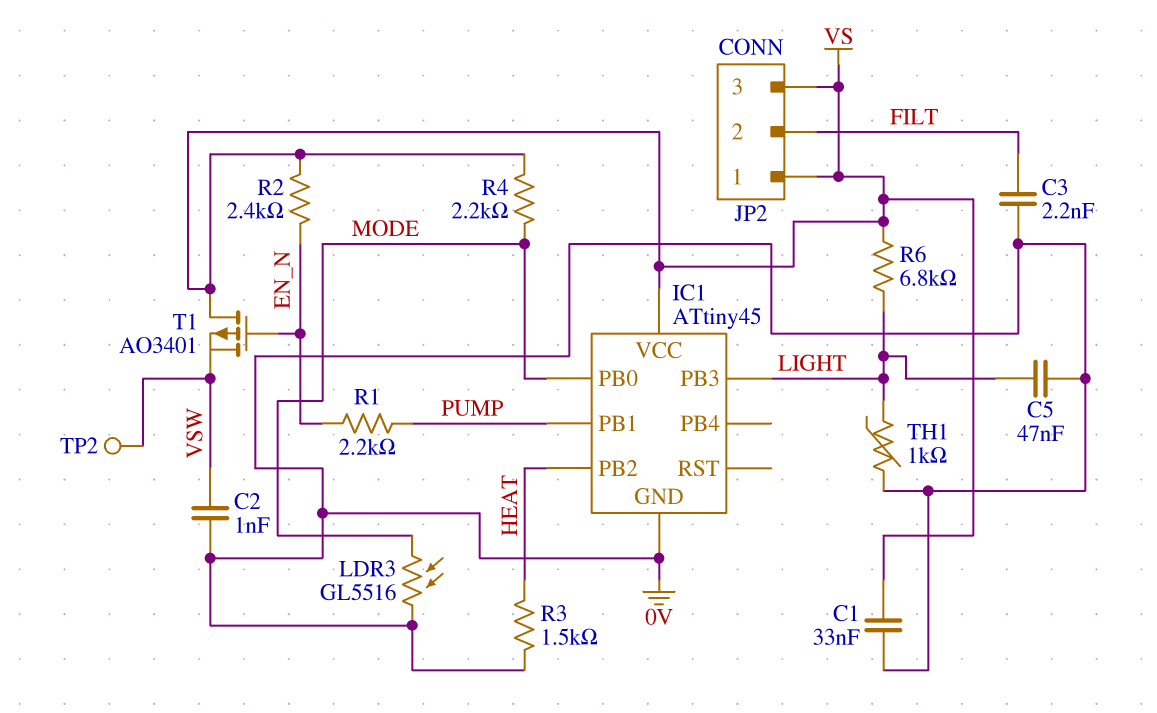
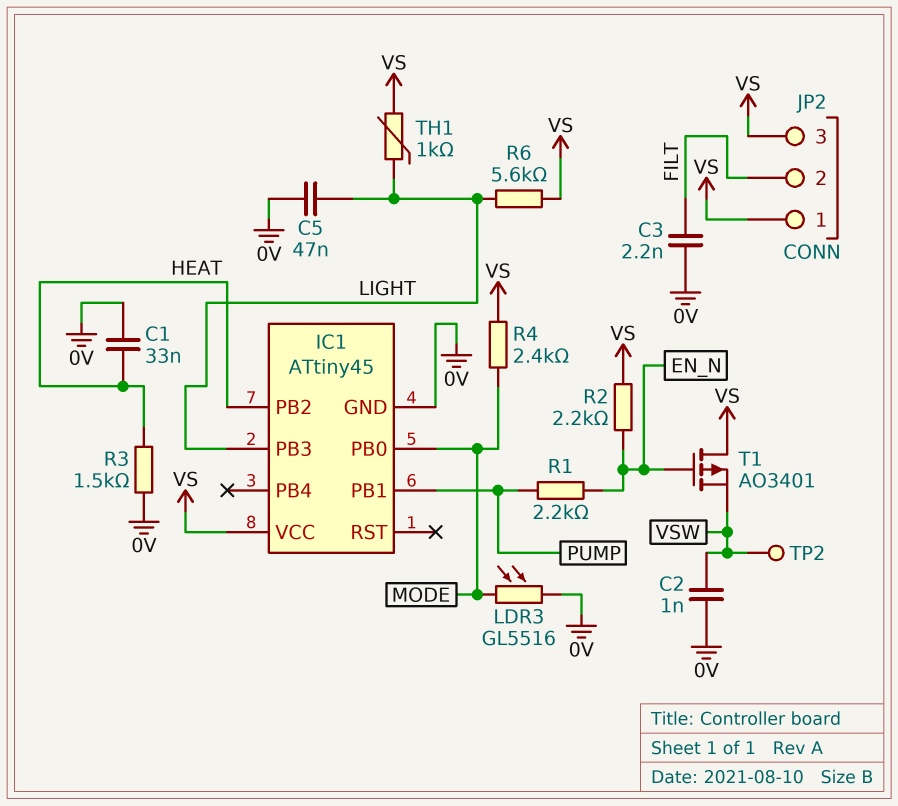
C1: 33nF (0V, VS) -> 33nF (0V, HEAT)
R2: 2.4k (EN_N, VS) -> 2.2k (EN_N, VS)
R4: 2.2k (MODE, VS) -> 2.4k (MODE, VS)
R6: 6.8k (LIGHT, VS) -> 5.6k (LIGHT, VS)
TH1: 1k (0V, LIGHT) -> 1k (LIGHT, VS)

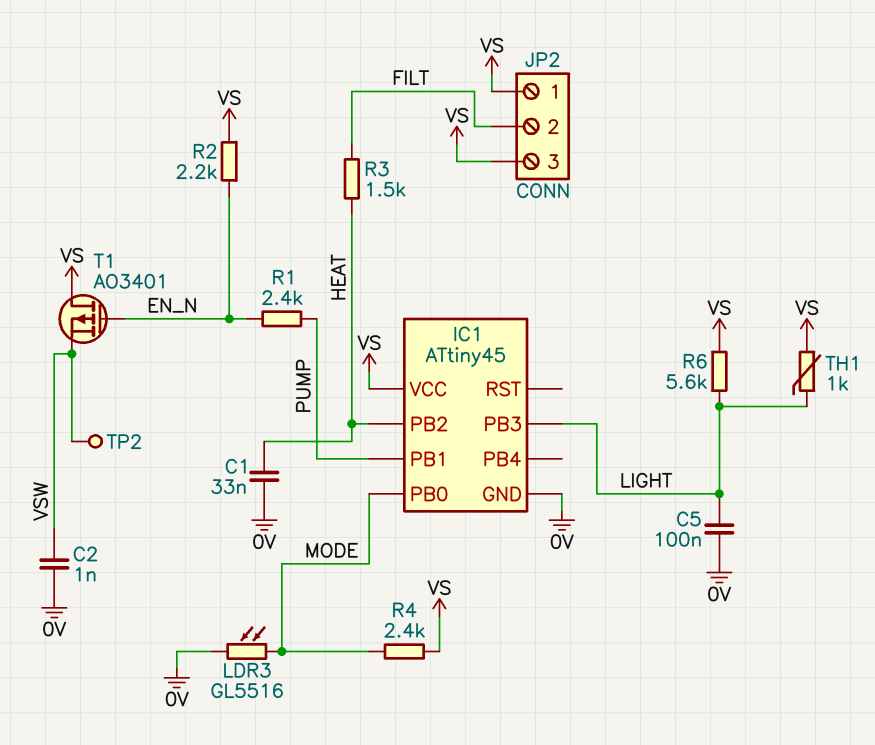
C3: 2.2nF (0V, FILT) -> none
C5: 47nF (0V, LIGHT) -> 100nF (0V, LIGHT)
R1: 2.2k (EN_N, PUMP) -> 2.4k (EN_N, PUMP)
R3: 1.5k (0V, HEAT) -> 1.5k (FILT, HEAT)

